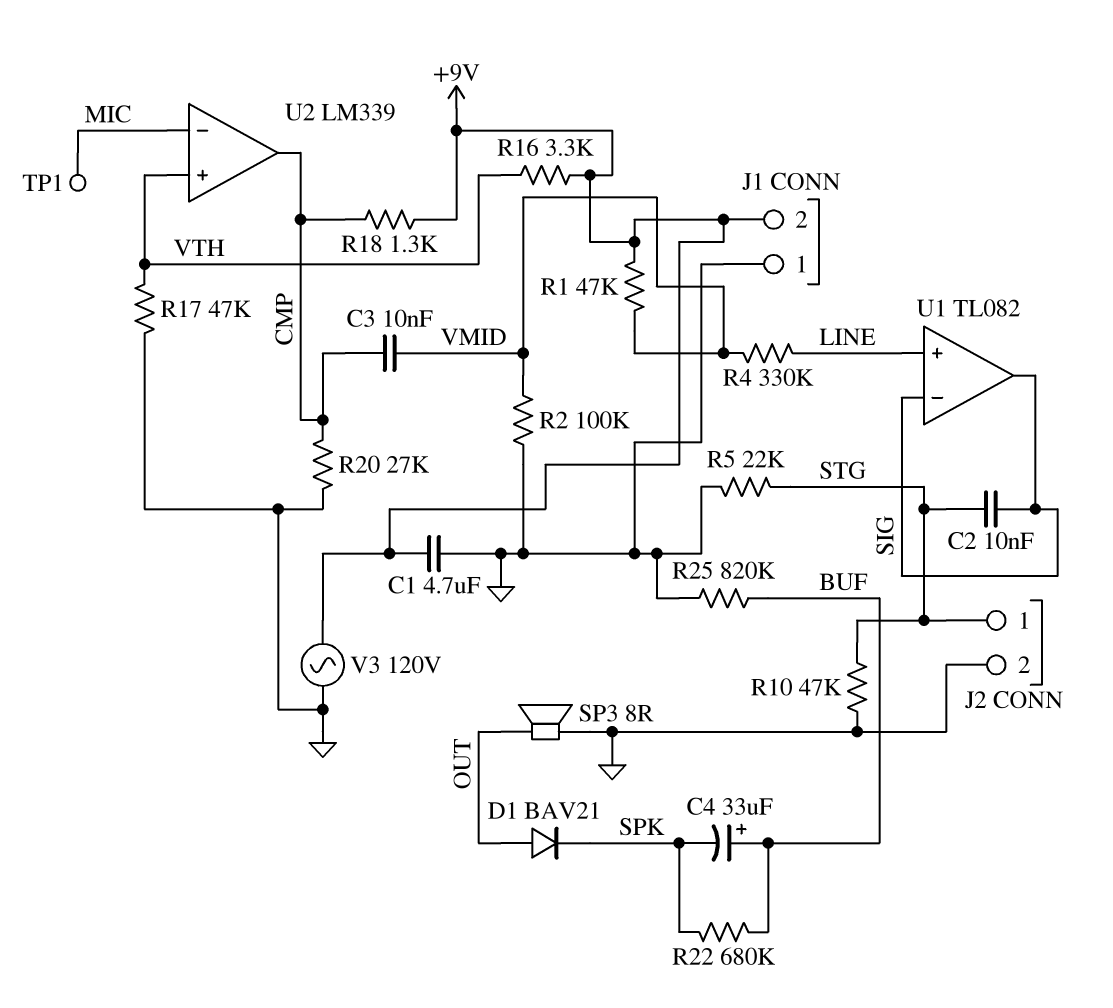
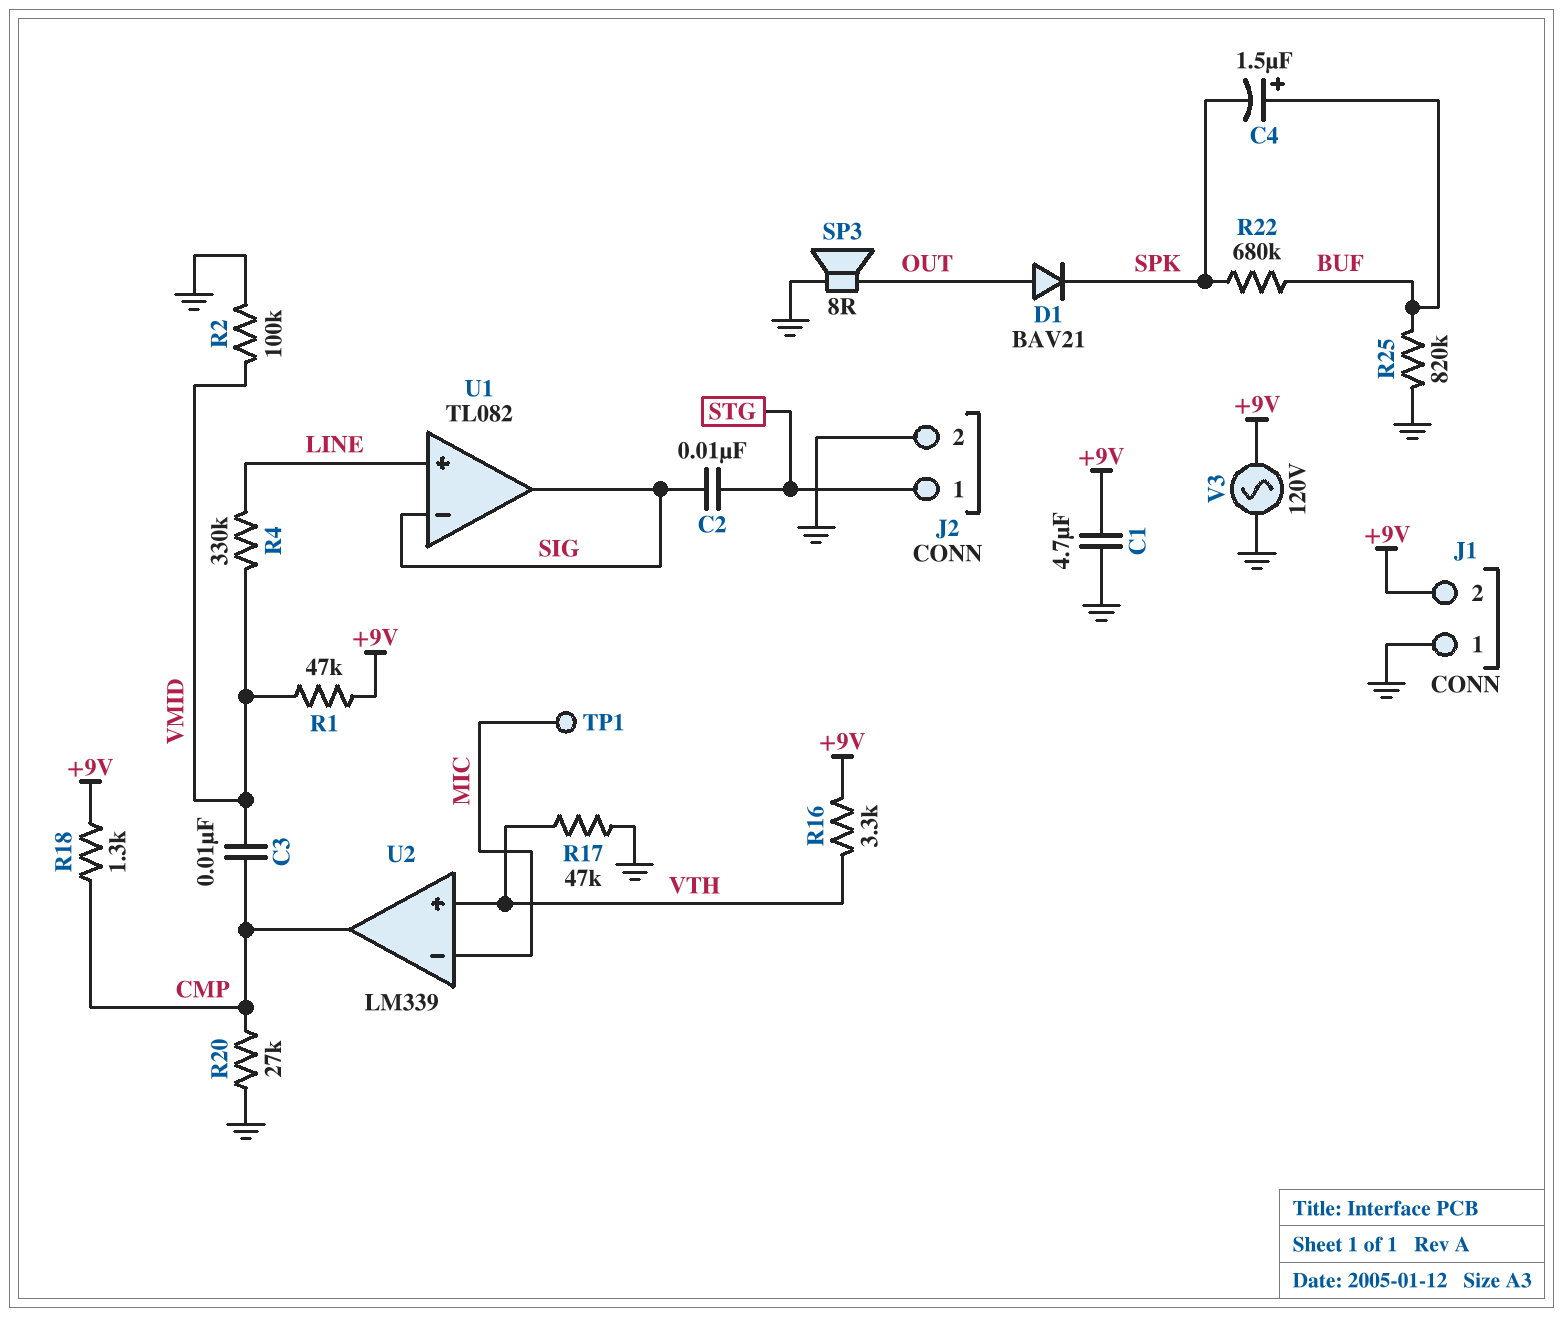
C4: 33uF (plus BUF, minus SPK) -> 1.5uF (plus BUF, minus SPK)
R5: 22k (GND, STG) -> none
R10: 47k (GND, STG) -> none

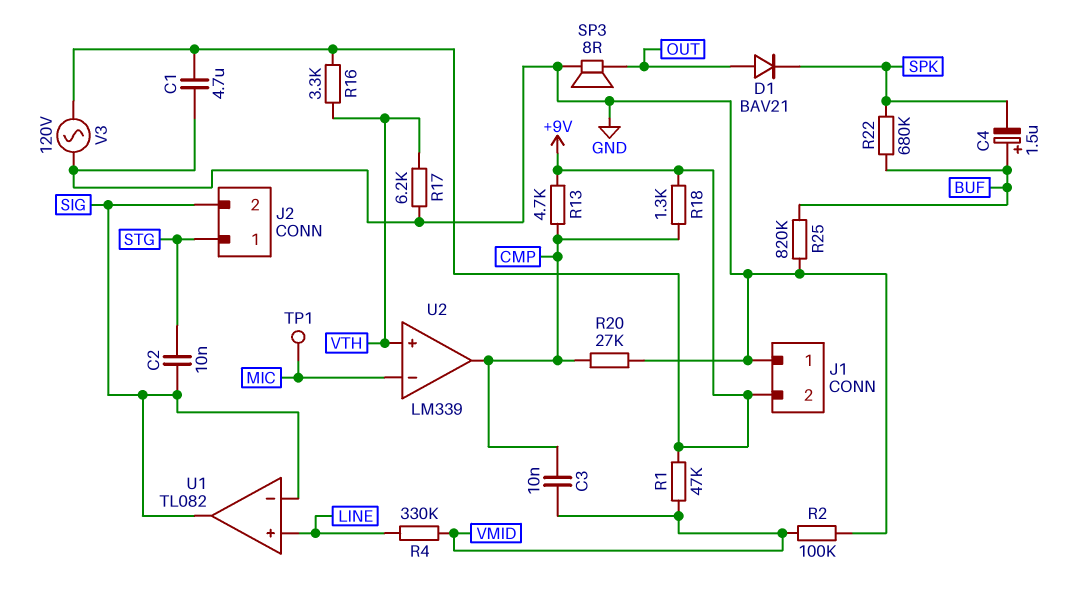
J2 pin 2: GND -> SIG
R13: none -> 4.7k (+9V, CMP)
R17: 47k (GND, VTH) -> 6.2k (GND, VTH)

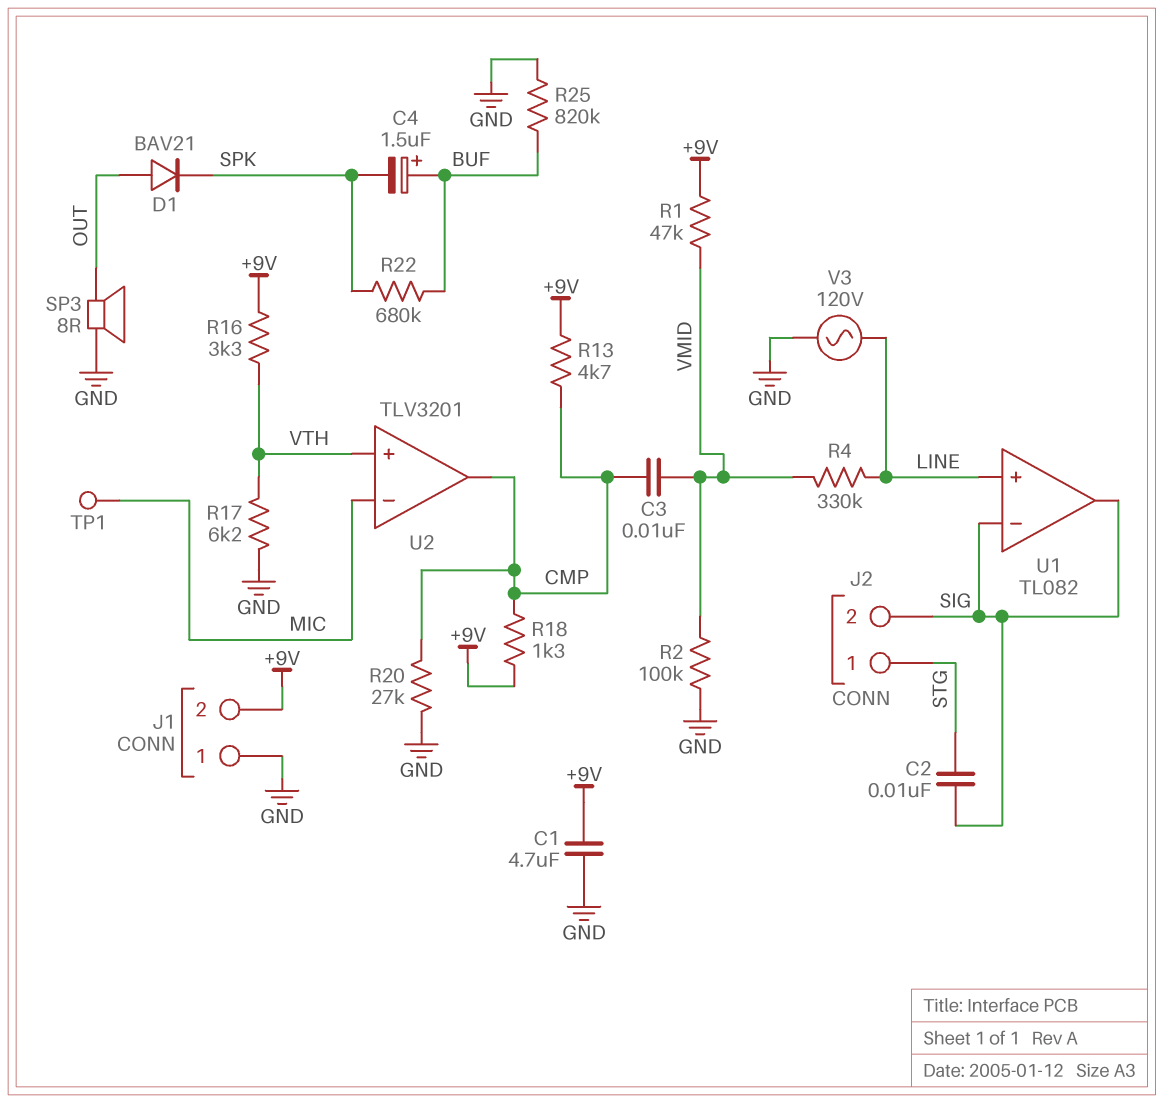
U2: LM339 -> TLV3201
V3: AC 120V (+9V, GND) -> AC 120V (GND, LINE)

